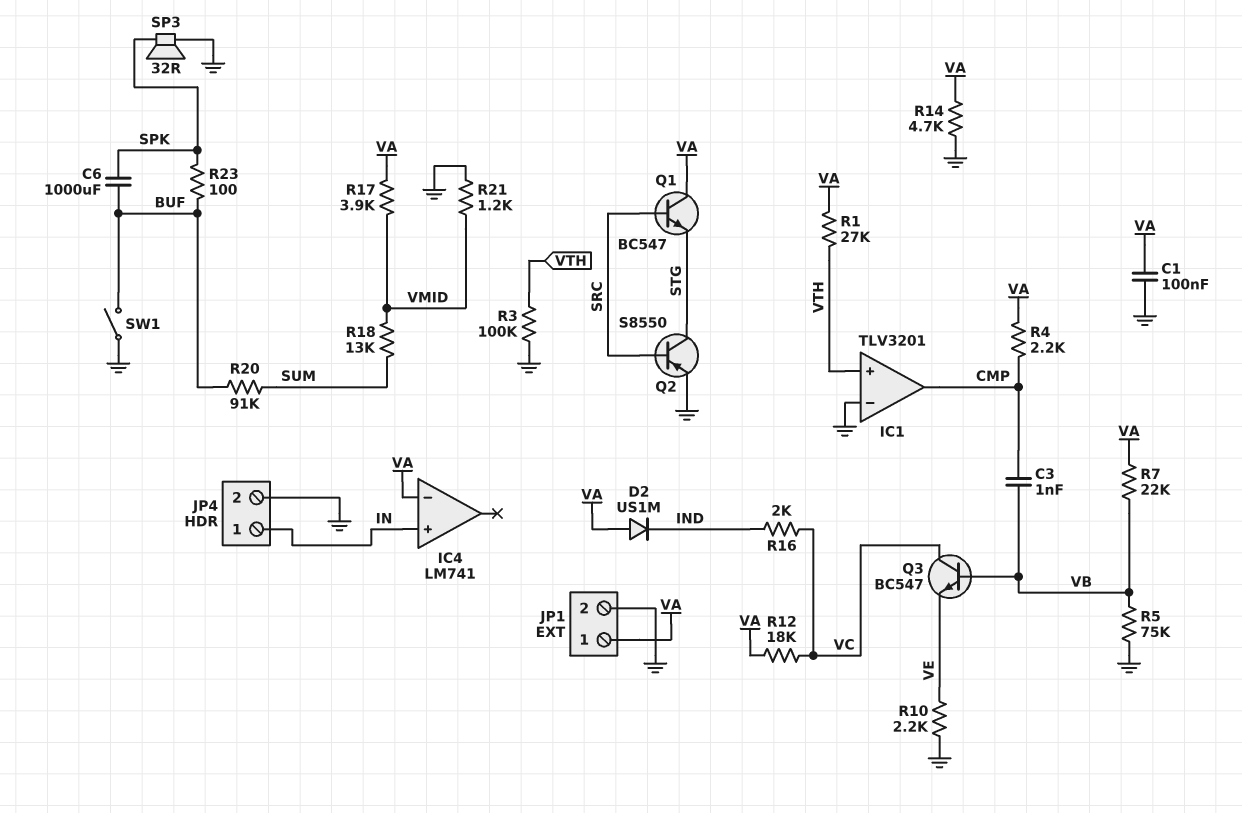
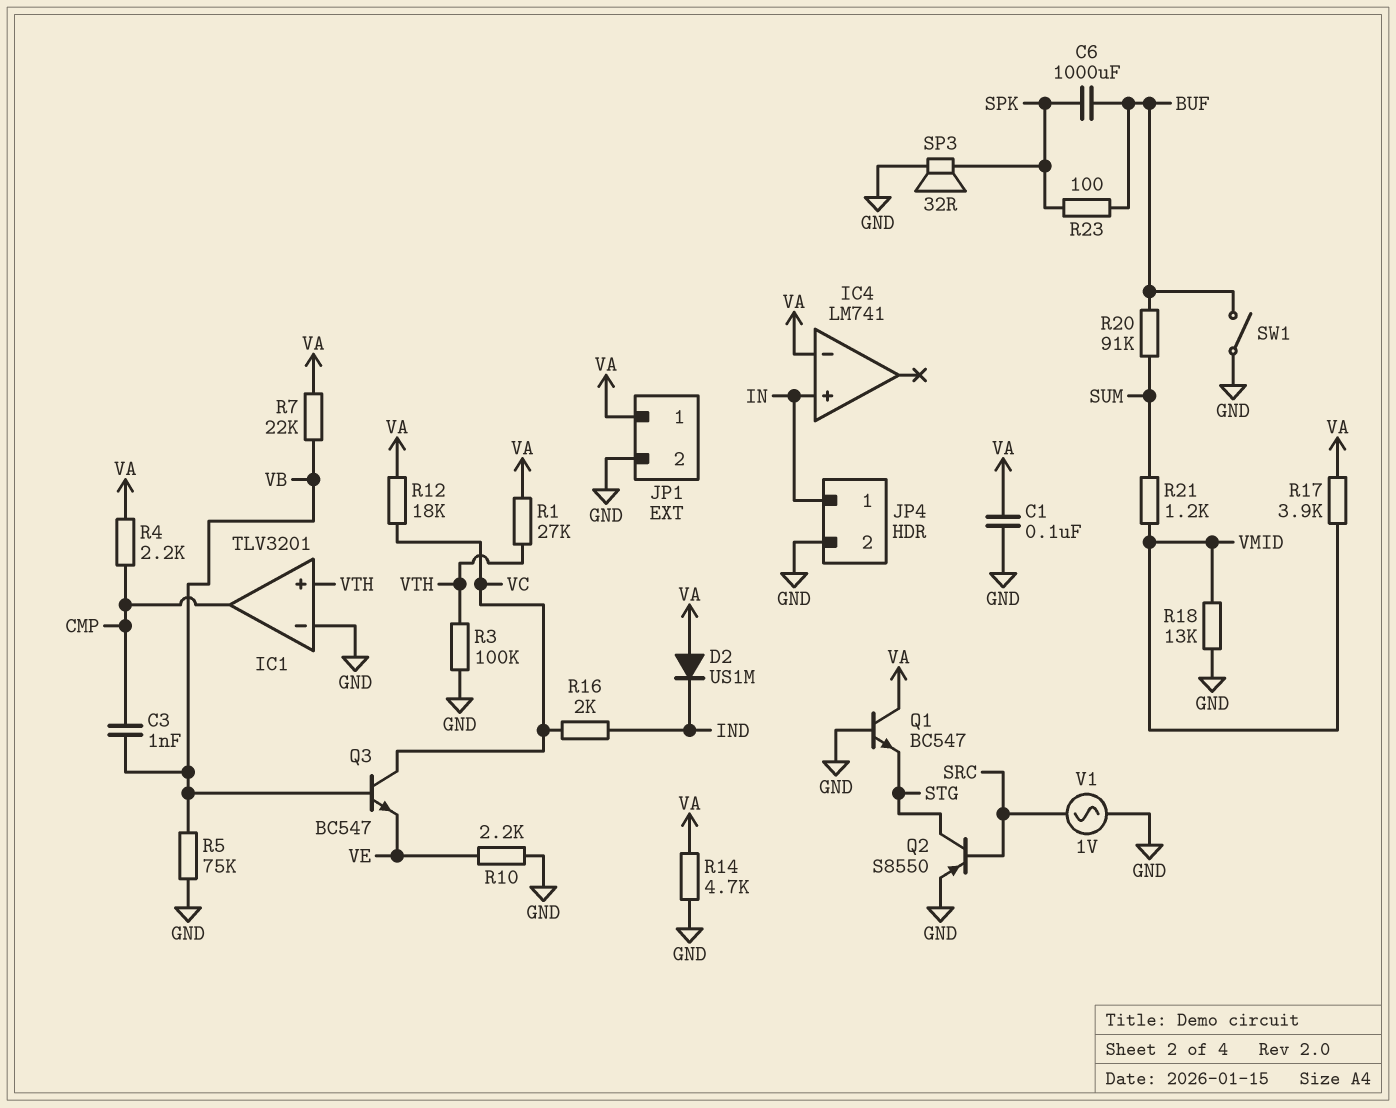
Q1: NPN BC547 (B SRC, C VA, E STG) -> NPN BC547 (B GND, C VA, E STG)
R18: 13k (SUM, VMID) -> 13k (GND, VMID)
R21: 1.2k (GND, VMID) -> 1.2k (SUM, VMID)
V1: none -> AC 1V (GND, SRC)

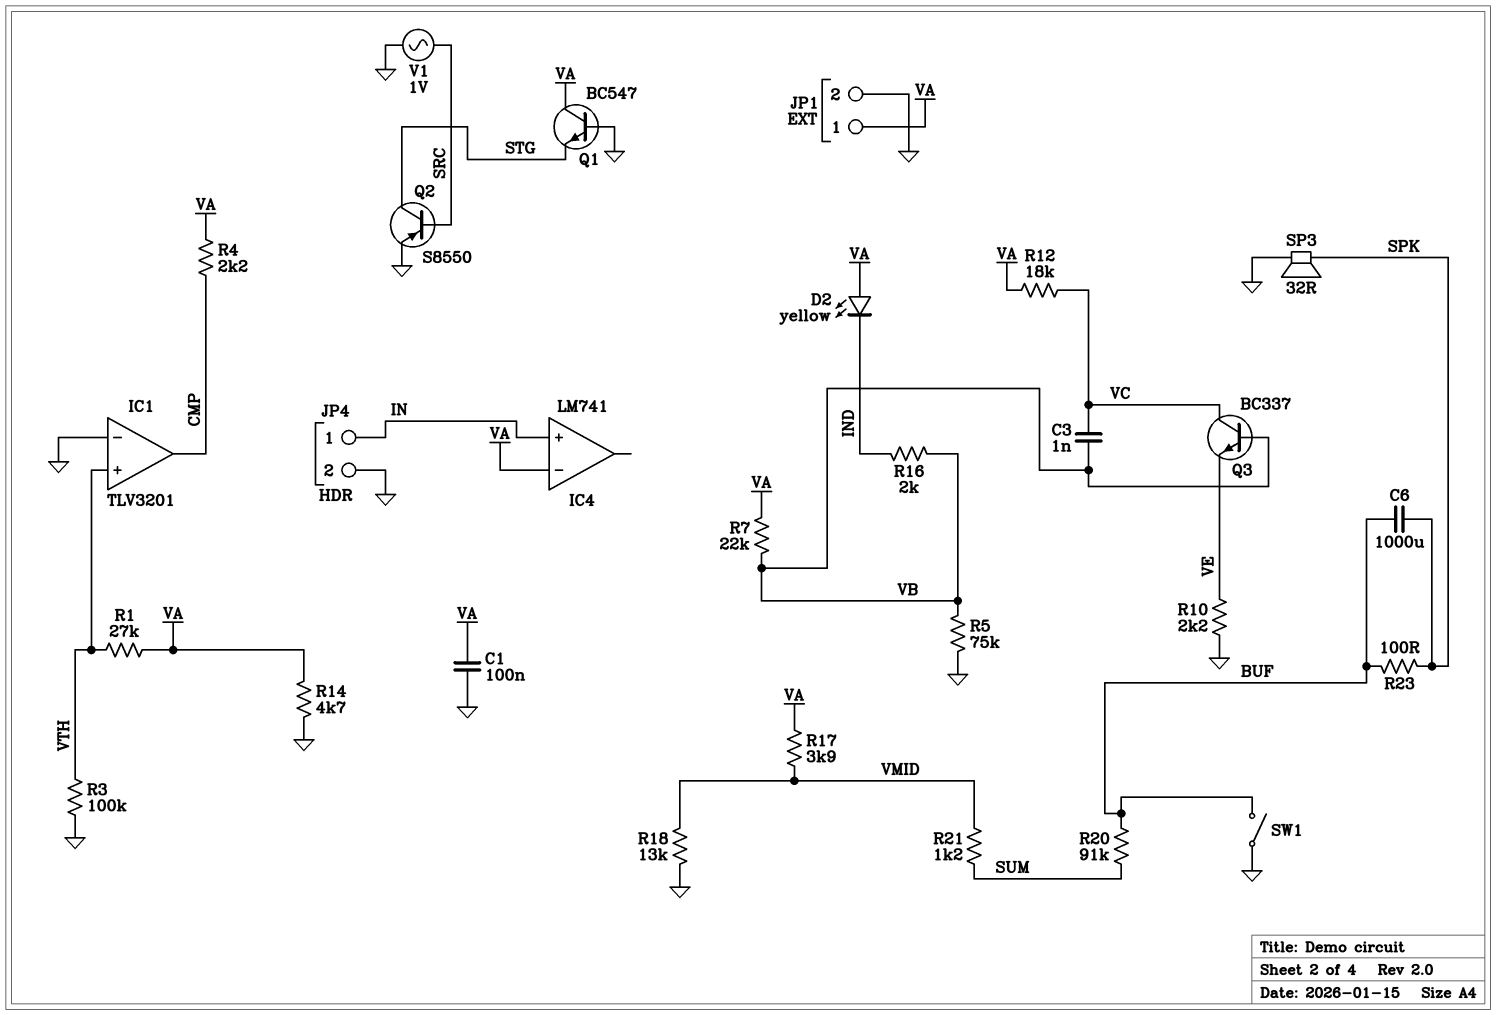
C3: 1nF (CMP, VB) -> 1nF (VB, VC)
D2: diode US1M (A VA, K IND) -> LED yellow (A VA, K IND)
Q3: NPN BC547 (B VB, C VC, E VE) -> NPN BC337 (B VB, C VC, E VE)
R16: 2k (IND, VC) -> 2k (IND, VB)

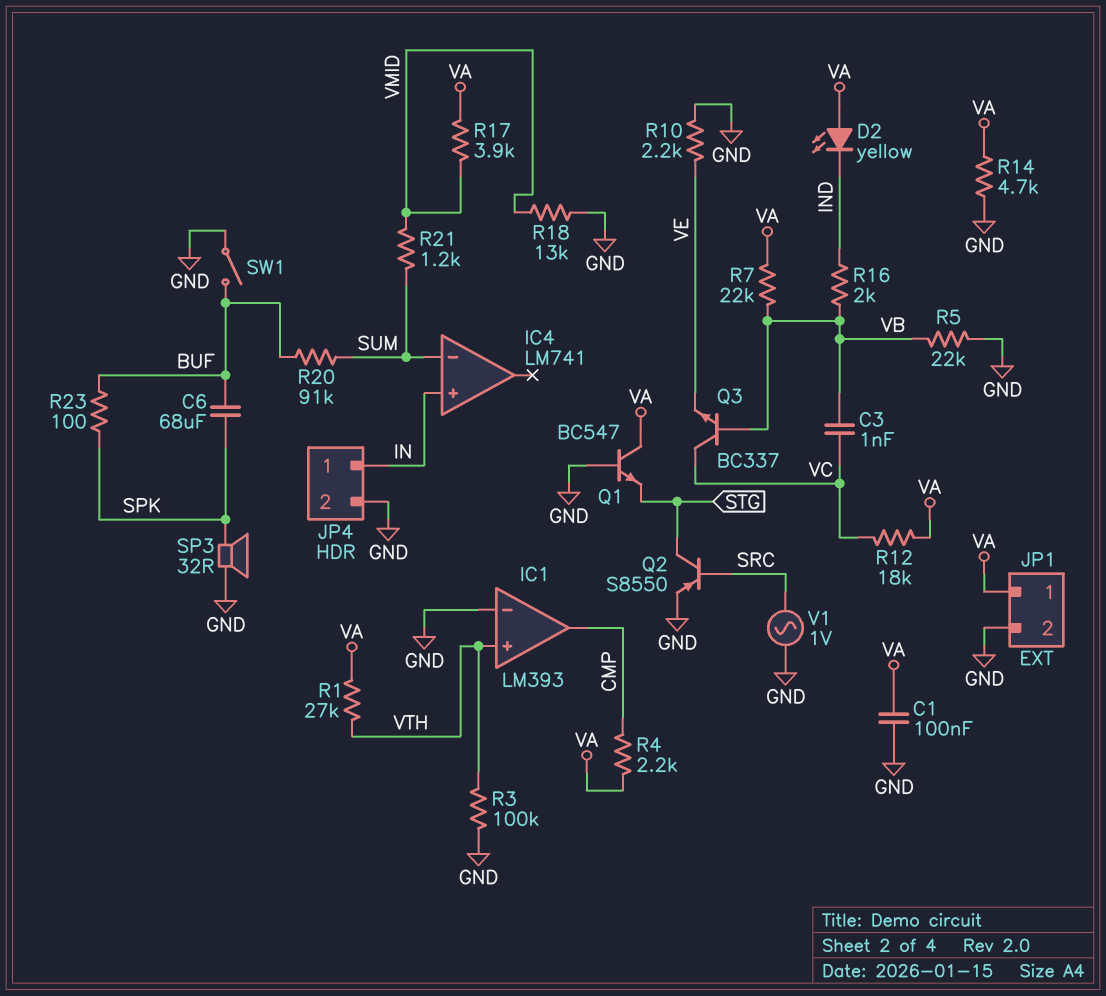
C6: 1000uF (BUF, SPK) -> 68uF (BUF, SPK)
IC1: TLV3201 -> LM393
IC4 pin in-: VA -> SUM
R5: 75k (GND, VB) -> 22k (GND, VB)

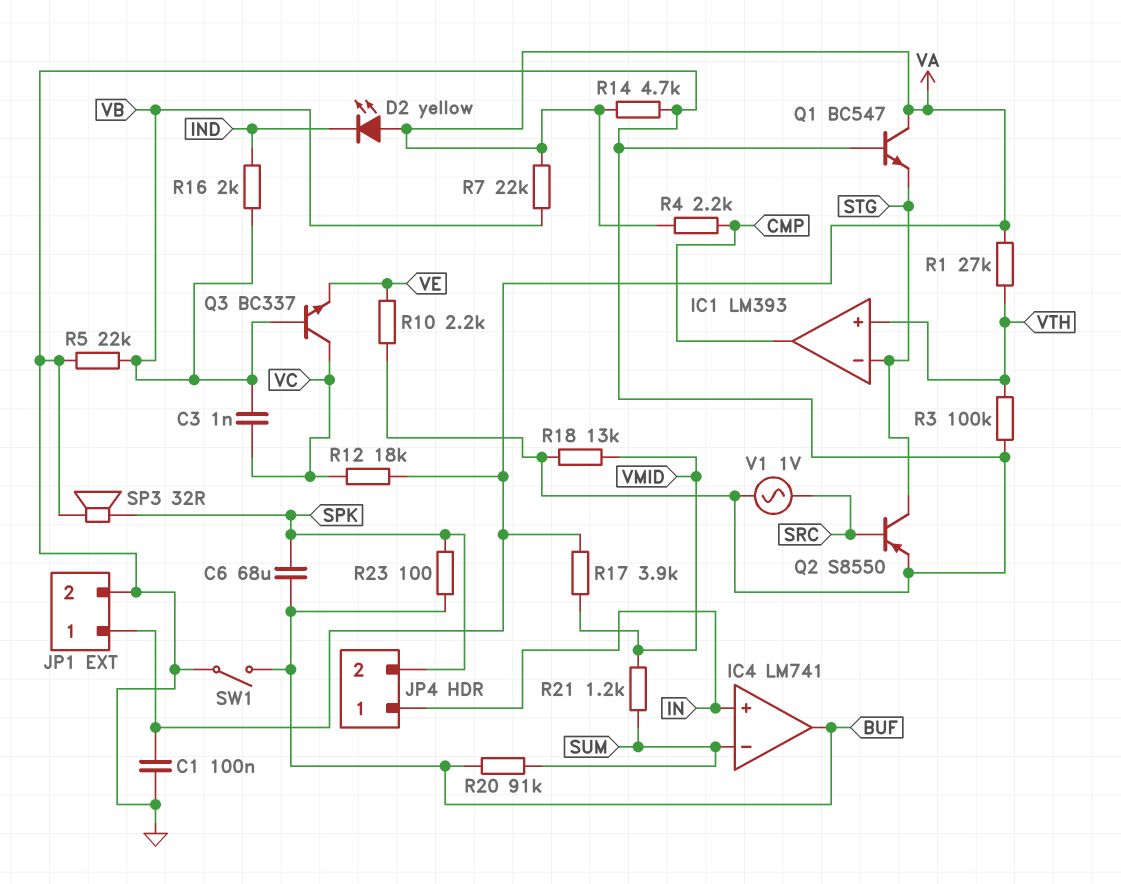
IC1 pin in-: GND -> STG
IC4 pin out: none -> BUF
JP4 pin 2: GND -> SPK

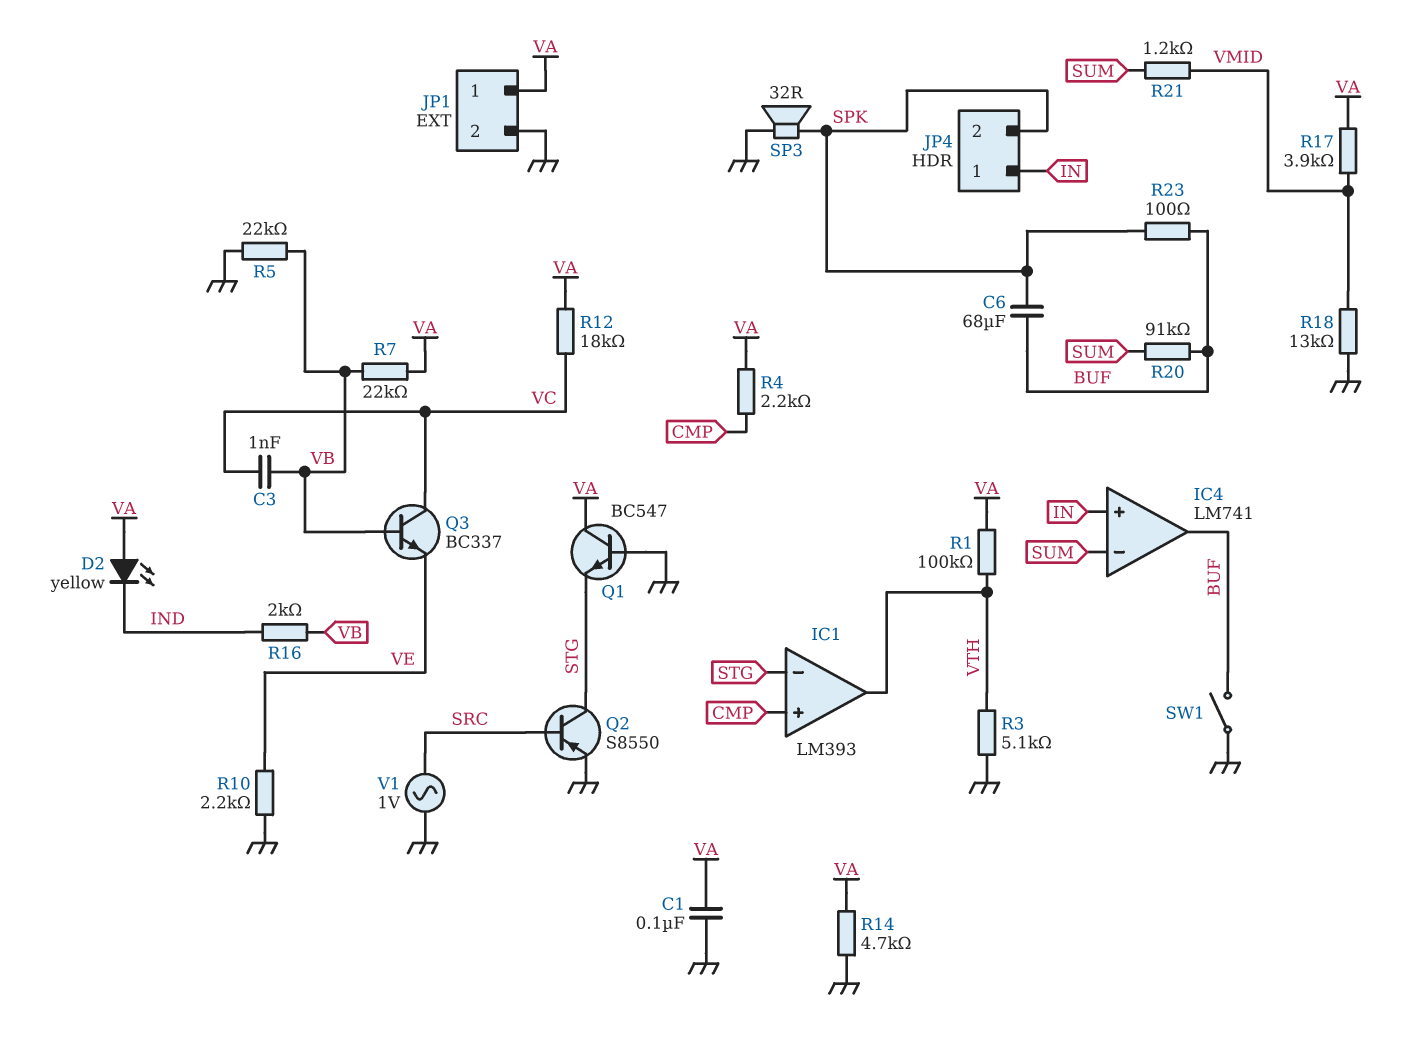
IC1 pin in+: VTH -> CMP
IC1 pin out: CMP -> VTH
R1: 27k (VA, VTH) -> 100k (VA, VTH)
R3: 100k (GND, VTH) -> 5.1k (GND, VTH)

